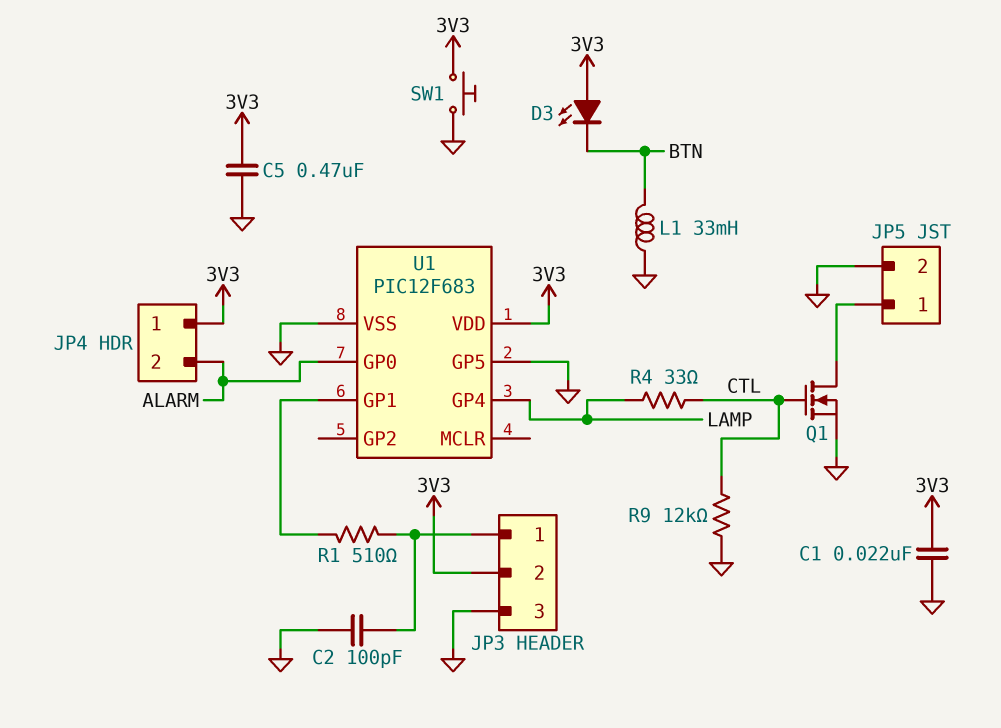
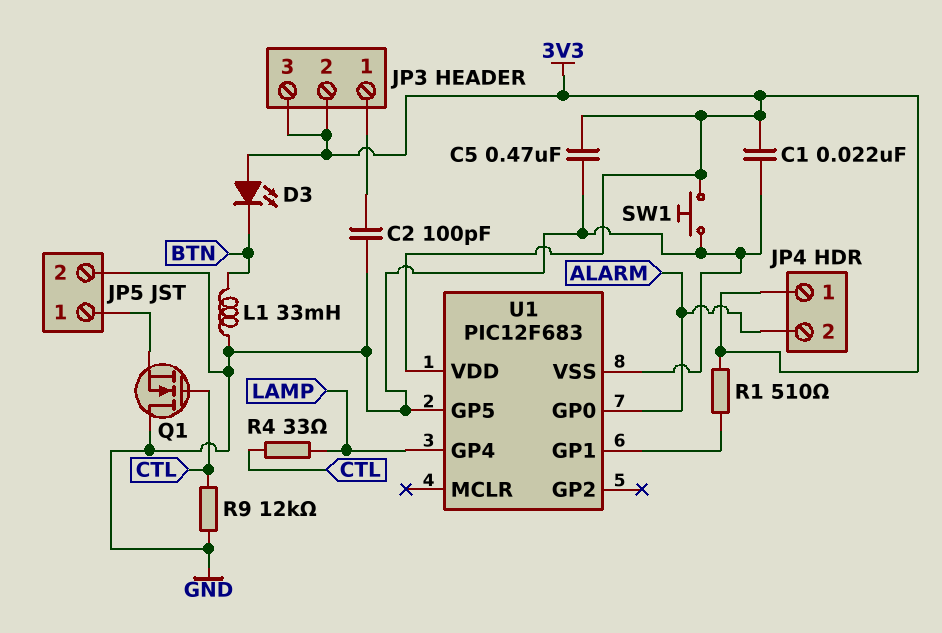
JP3 pin 3: GND -> 3V3
Q1: NMOS (G CTL, D JP5/1, S GND) -> NMOS (G CTL, D GND, S JP5/1)
R1: 510 (JP3/1, U1/GP1) -> 510 (3V3, U1/GP1)

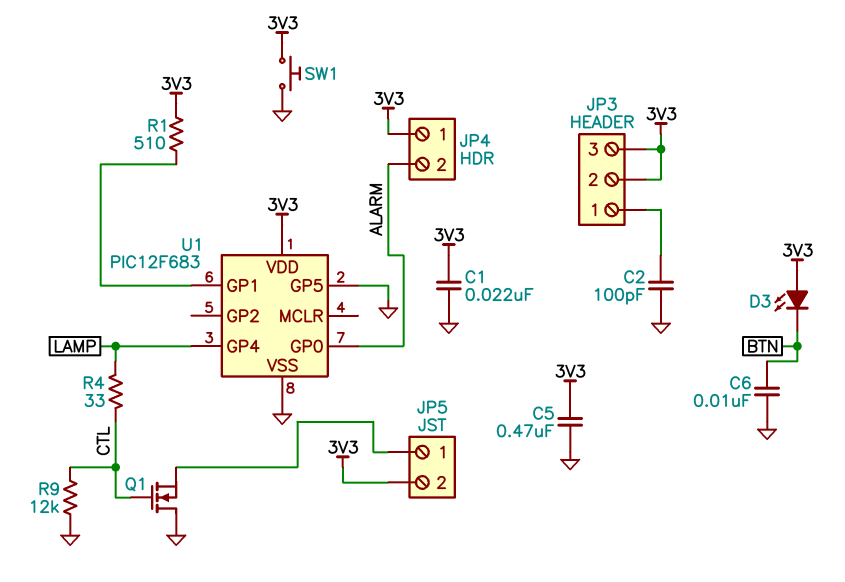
C6: none -> 10nF (BTN, GND)
JP5 pin 2: GND -> 3V3
L1: 33mH (BTN, GND) -> none

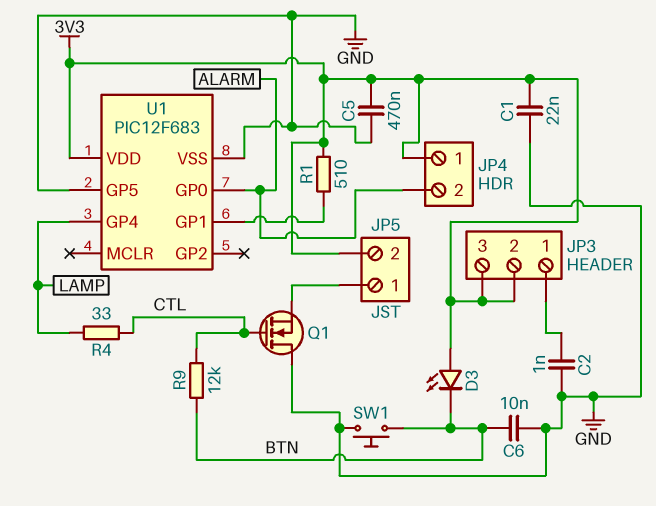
C2: 100pF (GND, JP3/1) -> 1nF (GND, JP3/1)
R9: 12k (CTL, GND) -> 12k (BTN, CTL)
SW1: button (3V3, GND) -> button (BTN, GND)

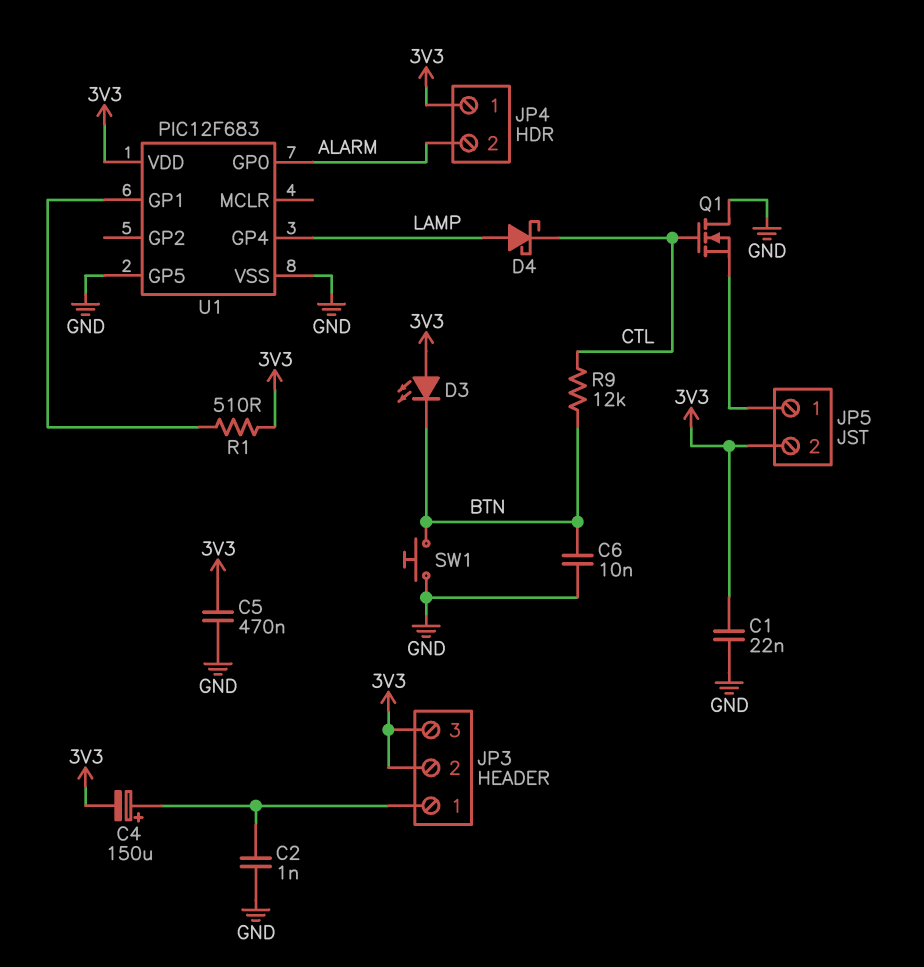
C4: none -> 150uF (plus JP3/1, minus 3V3)
D4: none -> schottky (A LAMP, K CTL)
R4: 33 (CTL, LAMP) -> none

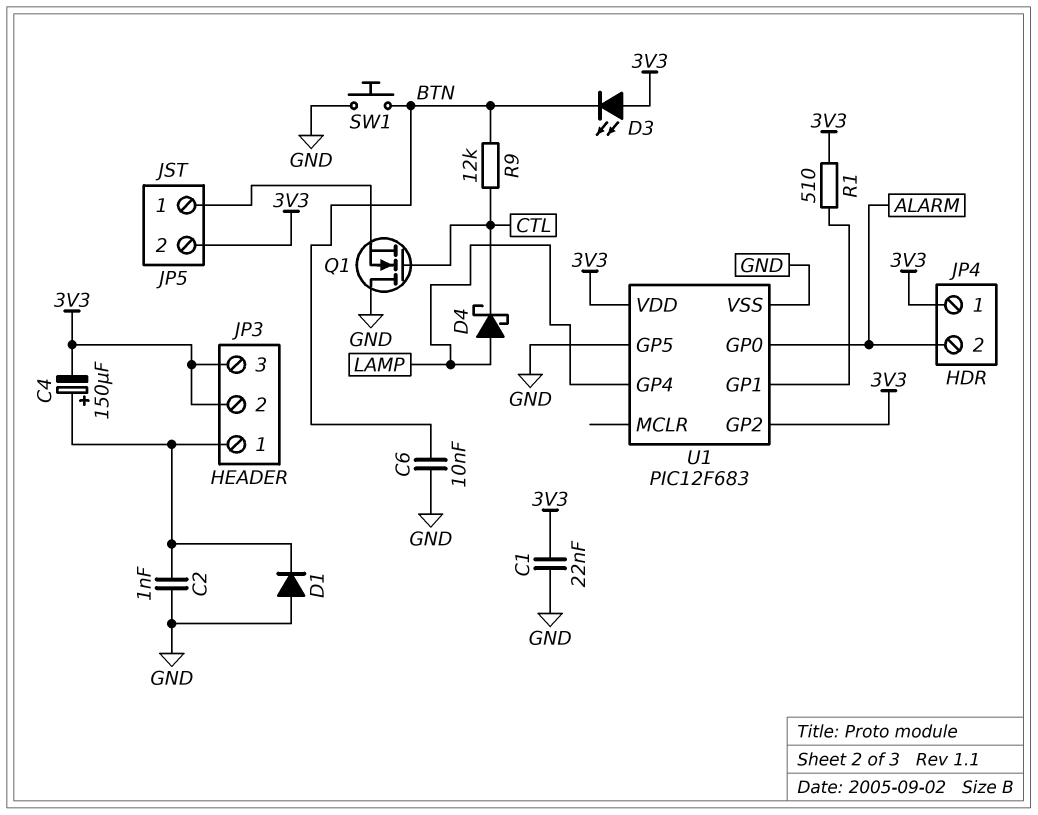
C5: 470nF (3V3, GND) -> none
D1: none -> diode (A GND, K JP3/1)
U1 pin GP2: none -> 3V3

